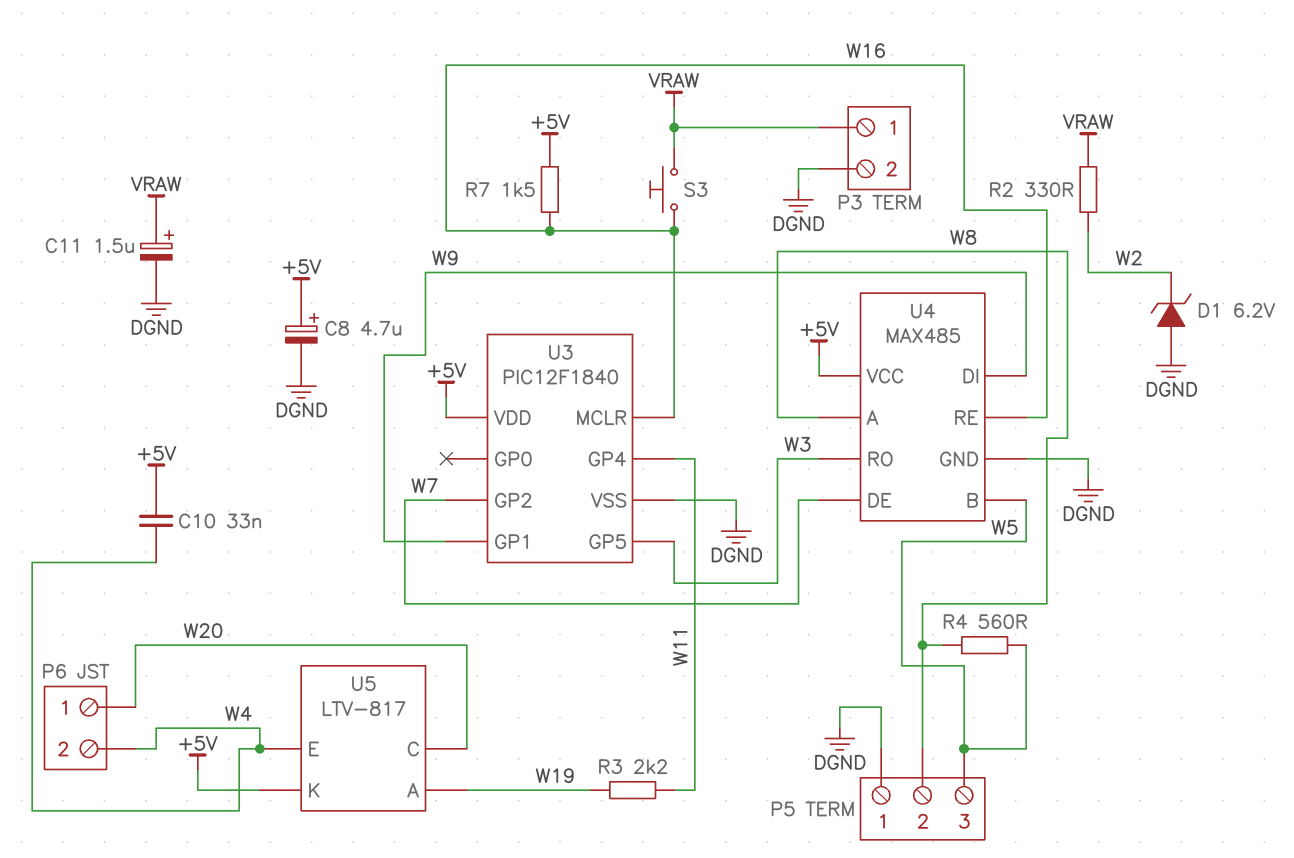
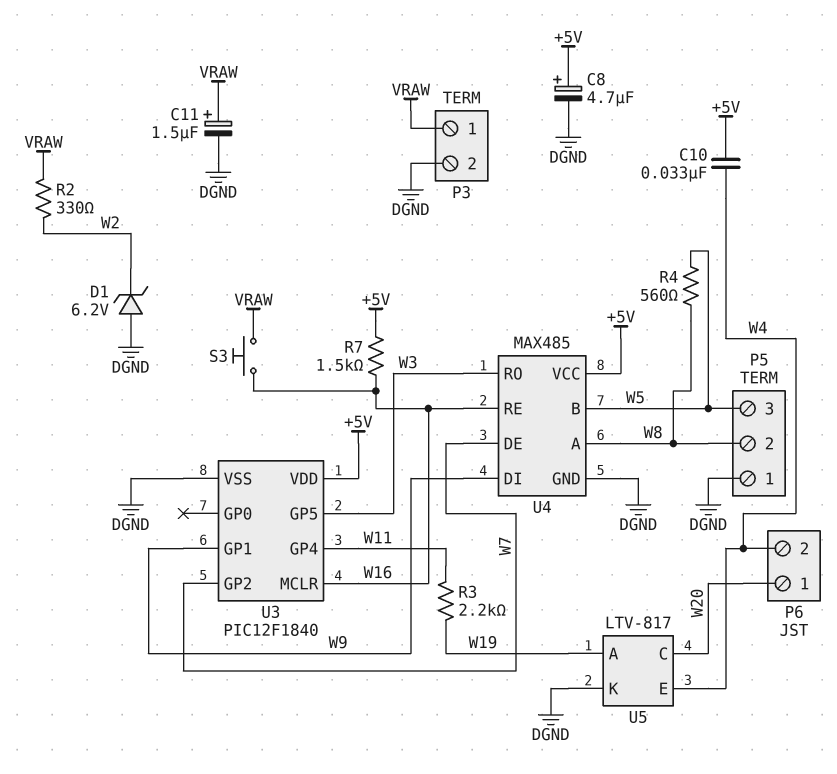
U5 pin K: +5V -> DGND

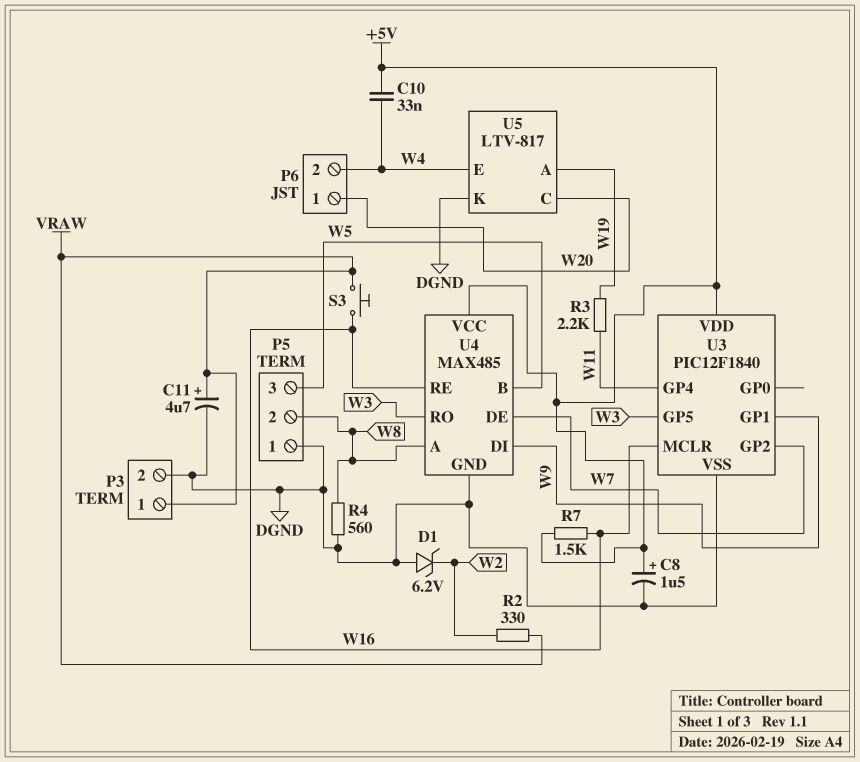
C8: 4.7uF (plus +5V, minus DGND) -> 1.5uF (plus +5V, minus DGND)
C11: 1.5uF (plus VRAW, minus DGND) -> 4.7uF (plus VRAW, minus DGND)
R4: 560 (W5, W8) -> 560 (DGND, W8)

